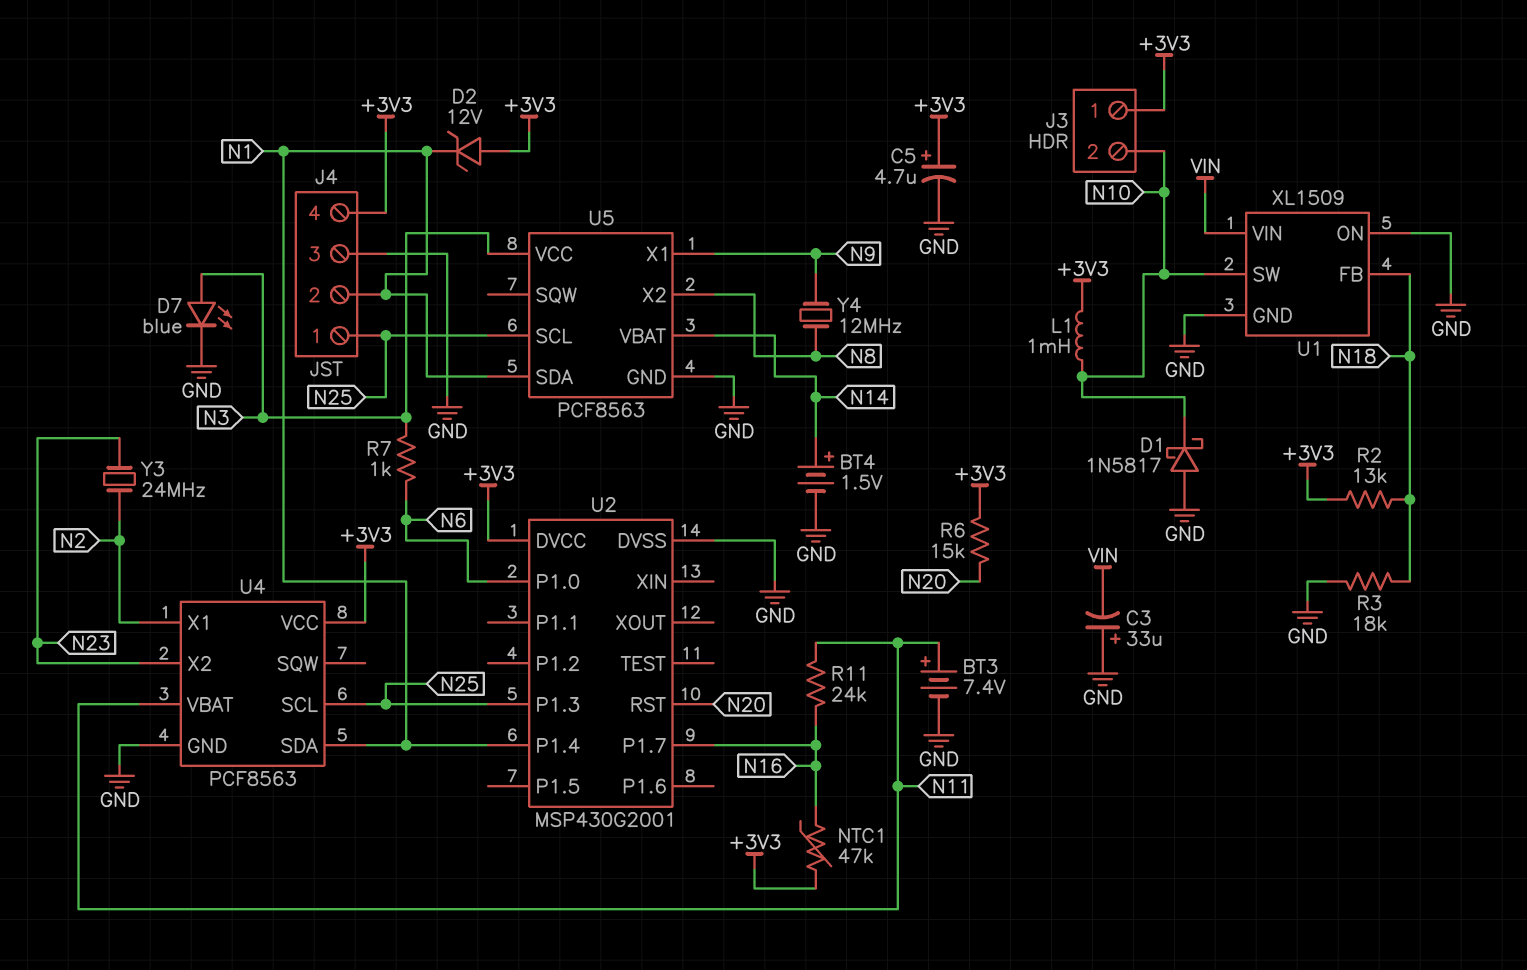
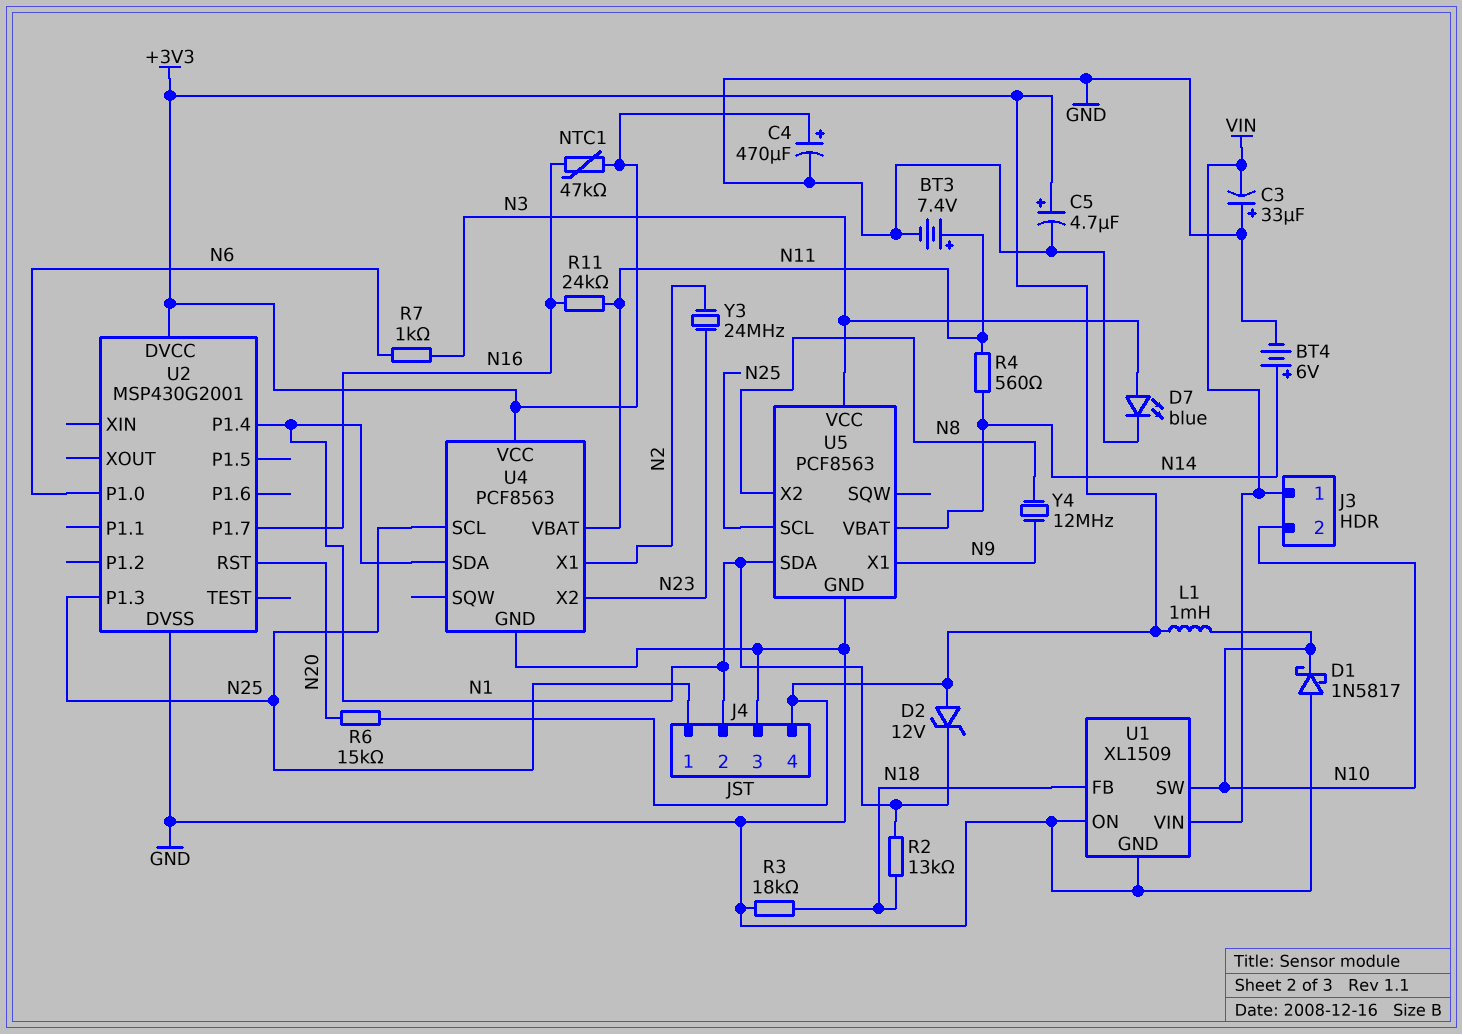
BT4: 1.5V (plus N14, minus GND) -> 6V (plus N14, minus GND)
C4: none -> 470uF (plus +3V3, minus GND)
J3 pin 1: +3V3 -> VIN
R2: 13k (+3V3, N18) -> 13k (N1, N18)
R4: none -> 560 (N11, N14)

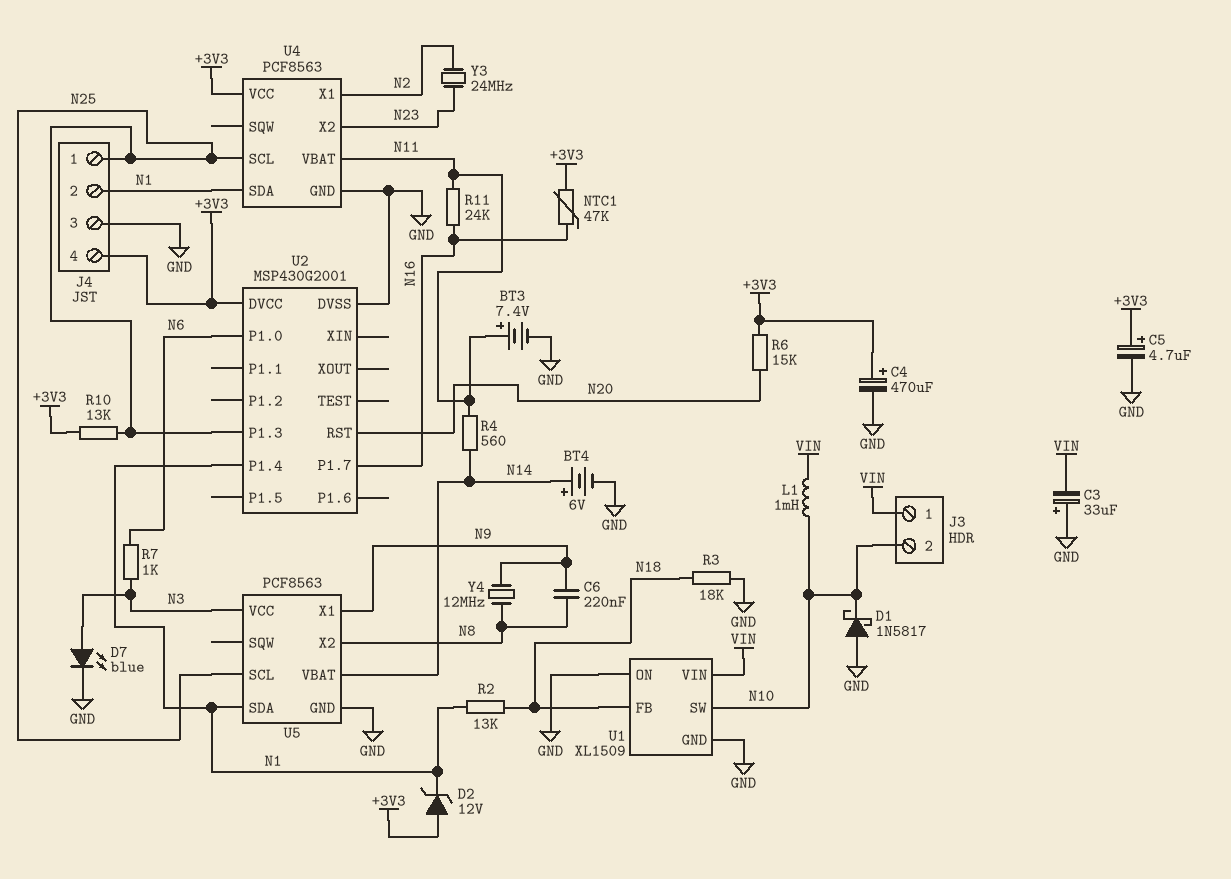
C6: none -> 220nF (N8, N9)
L1: 1mH (+3V3, N10) -> 1mH (N10, VIN)
R10: none -> 13k (+3V3, N25)

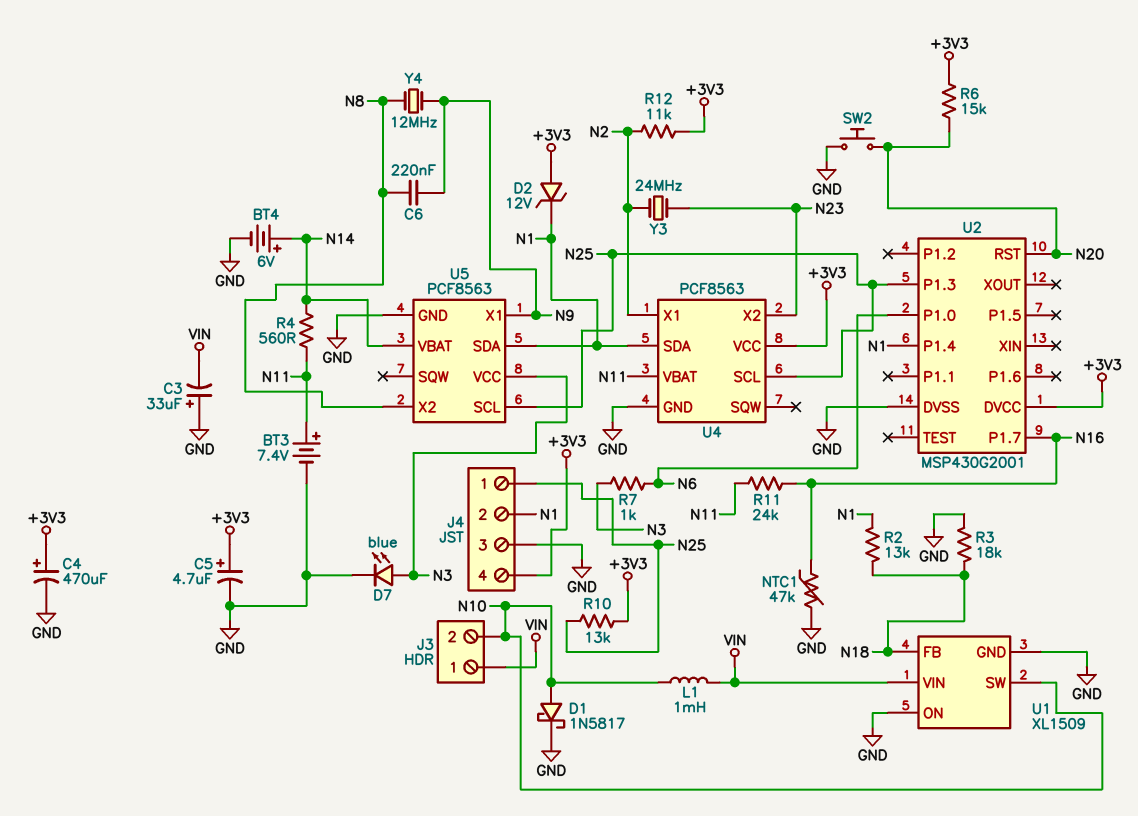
D1: schottky 1N5817 (A GND, K N10) -> schottky 1N5817 (A N10, K GND)
NTC1: 47k (+3V3, N16) -> 47k (GND, N16)
R12: none -> 11k (+3V3, N2)
SW2: none -> button (GND, N20)

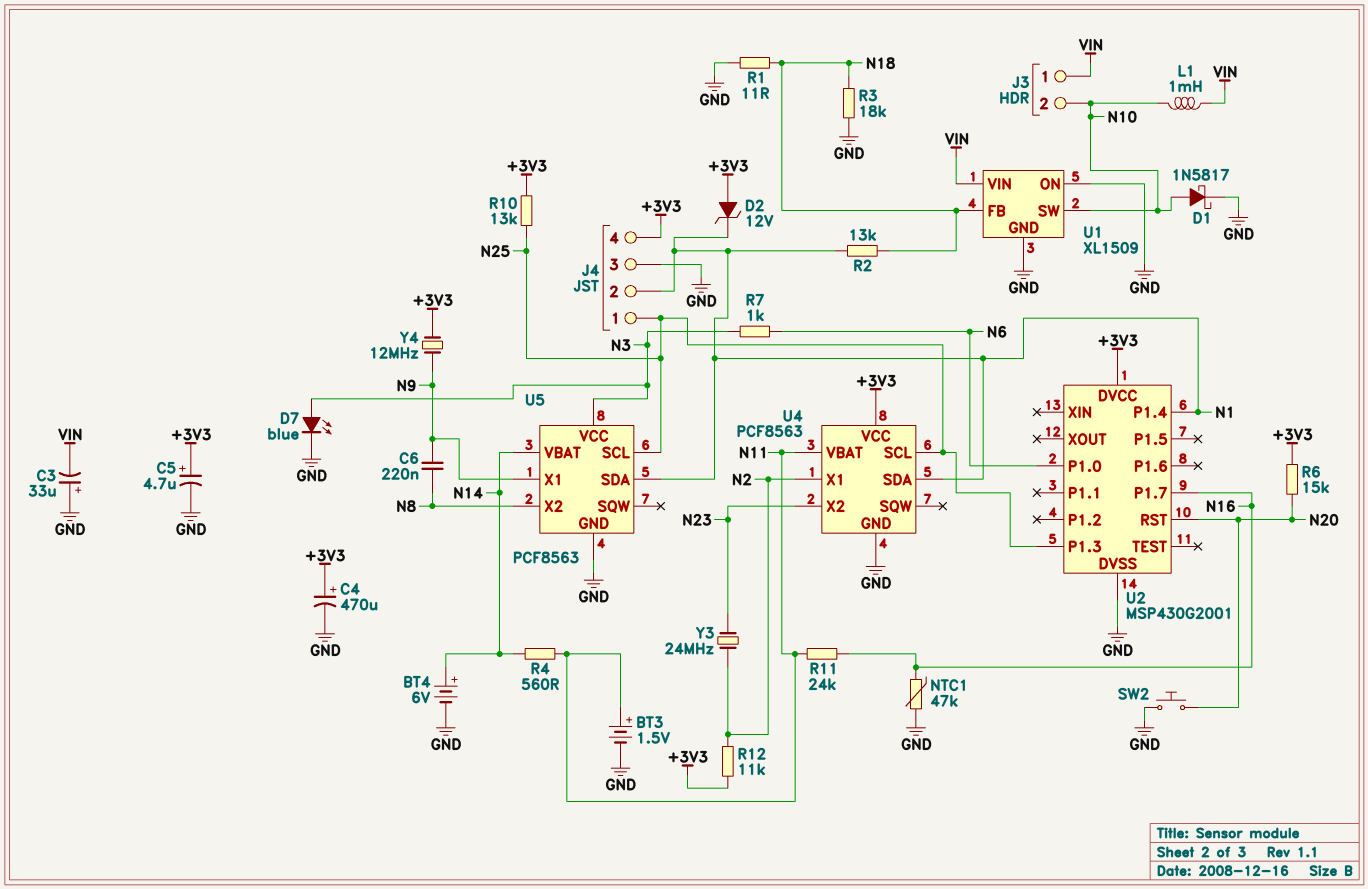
BT3: 7.4V (plus N11, minus GND) -> 1.5V (plus N11, minus GND)
R1: none -> 11 (GND, N18)
Y4: 12MHz (N8, N9) -> 12MHz (+3V3, N9)

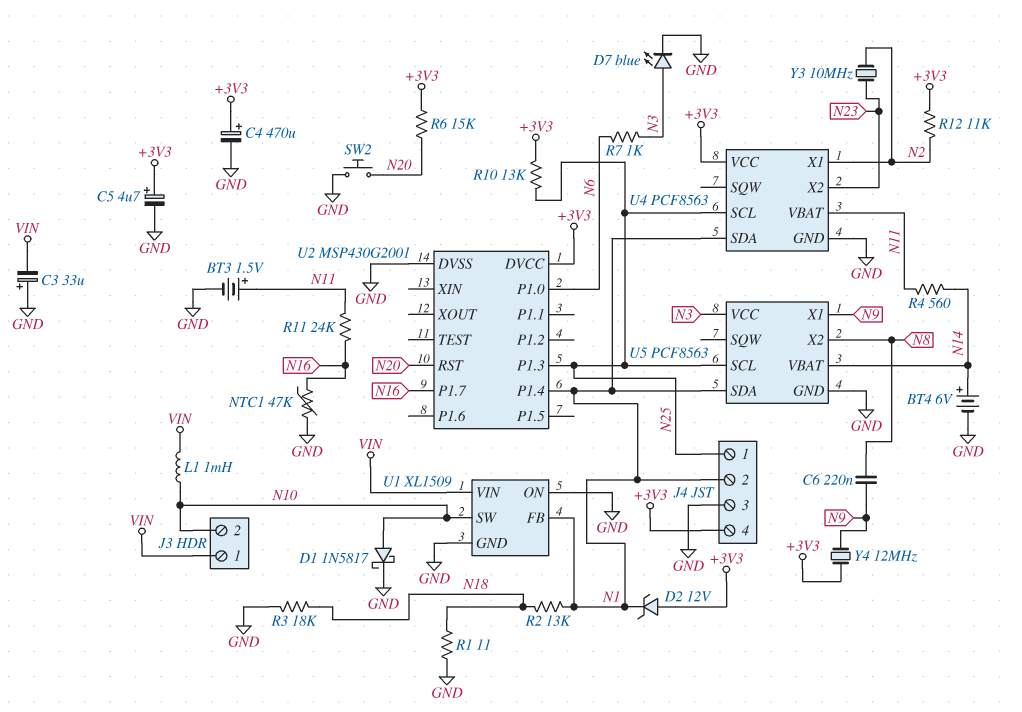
U1 pin FB: N18 -> N1
Y3: 24MHz (N2, N23) -> 10MHz (N2, N23)

